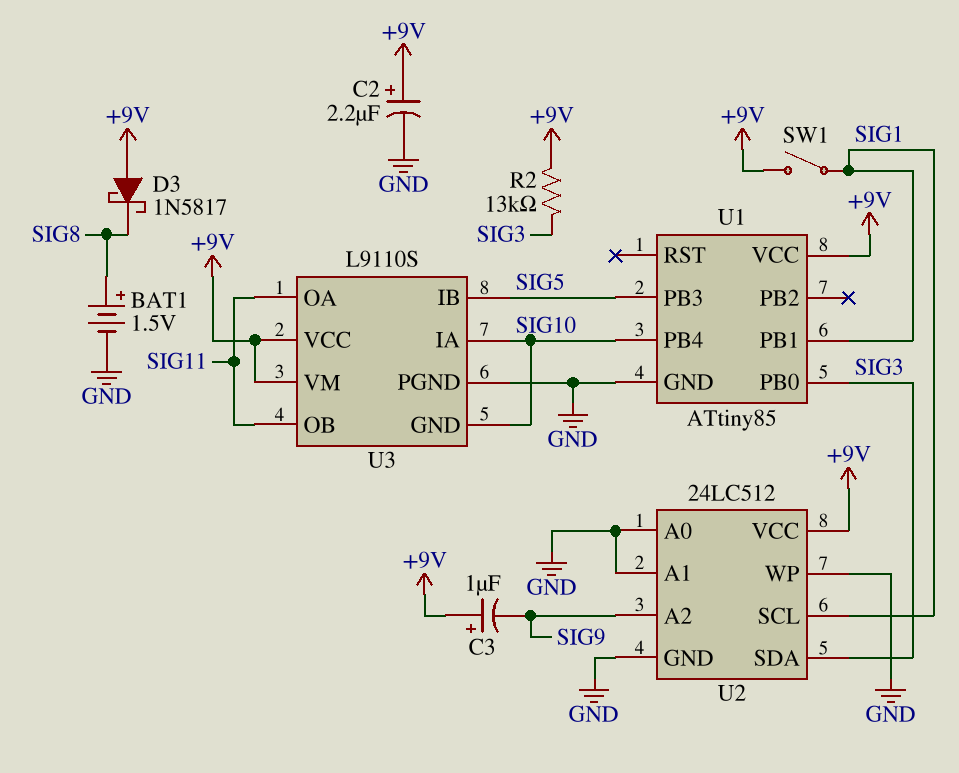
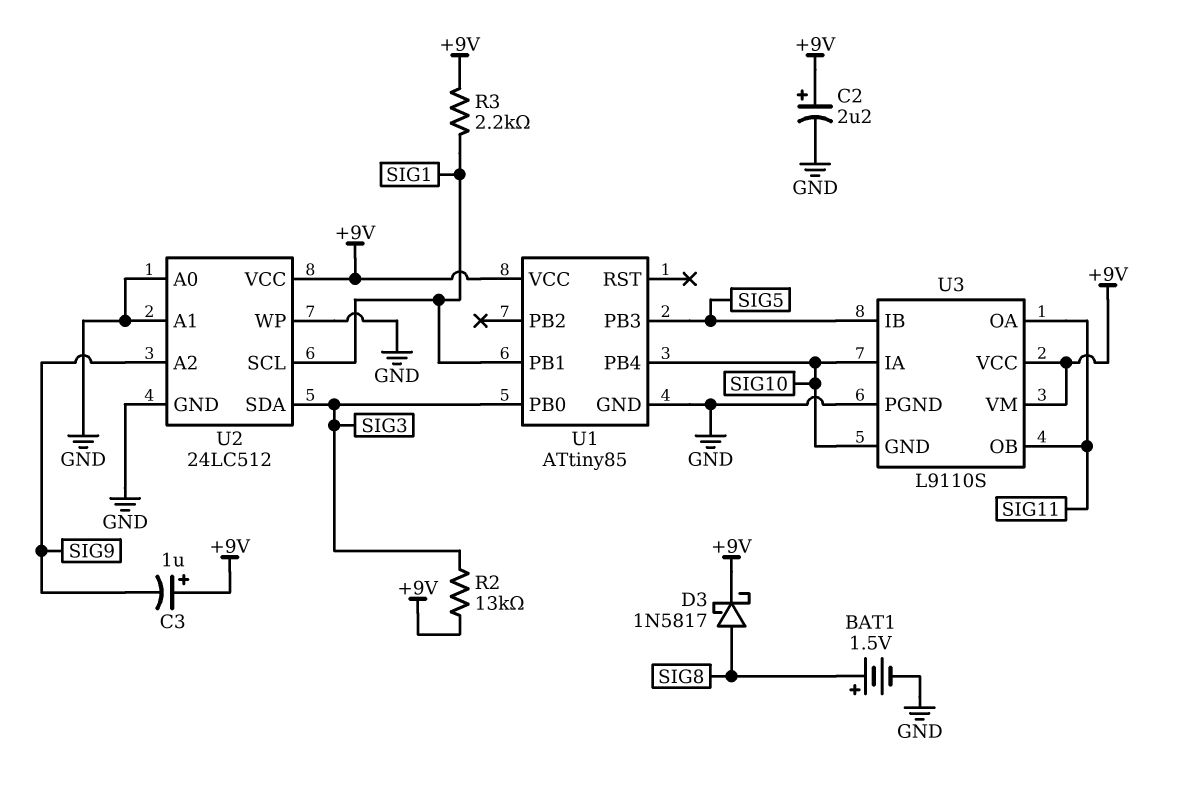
D3: schottky 1N5817 (A +9V, K SIG8) -> schottky 1N5817 (A SIG8, K +9V)
R3: none -> 2.2k (+9V, SIG1)
SW1: switch (+9V, SIG1) -> none

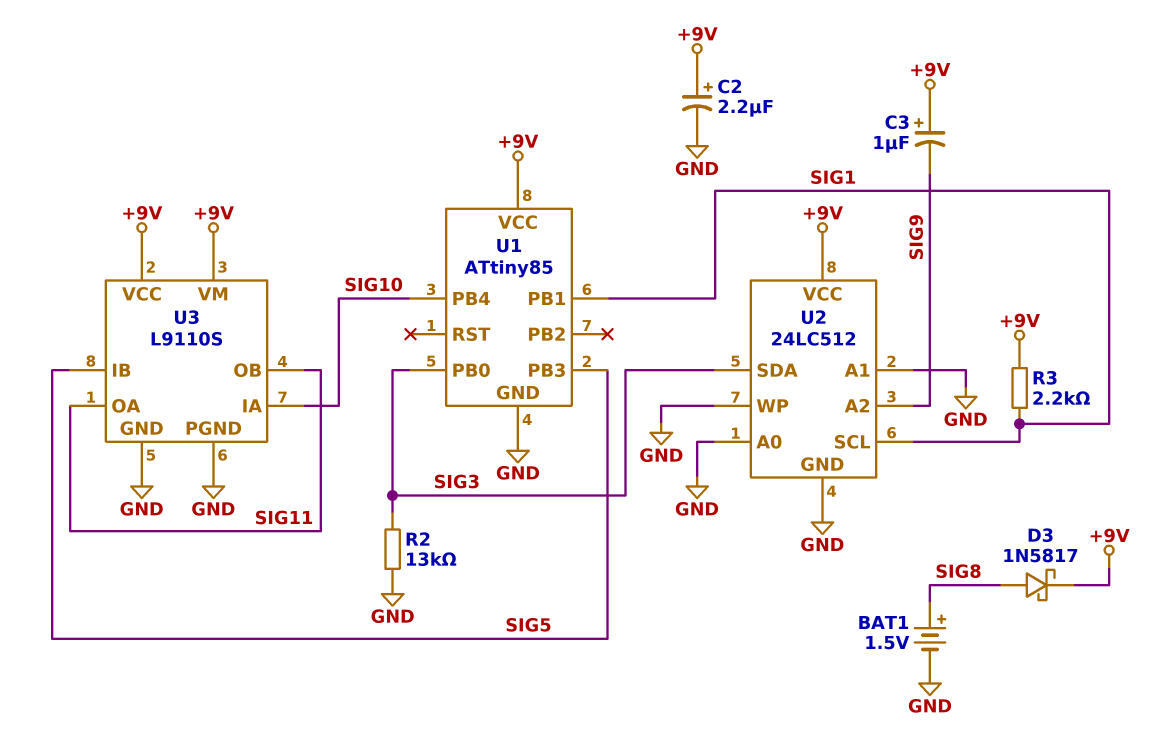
R2: 13k (+9V, SIG3) -> 13k (GND, SIG3)
U3 pin GND: SIG10 -> GND

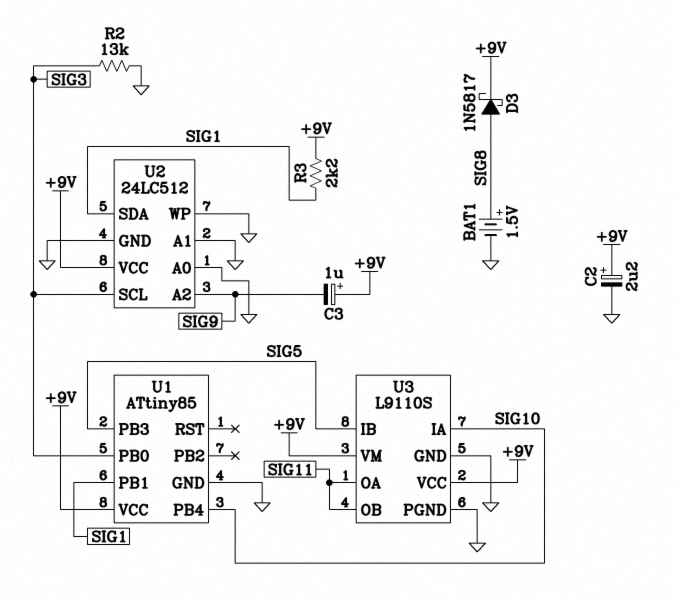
U2 pin SCL: SIG1 -> SIG3
U2 pin SDA: SIG3 -> SIG1

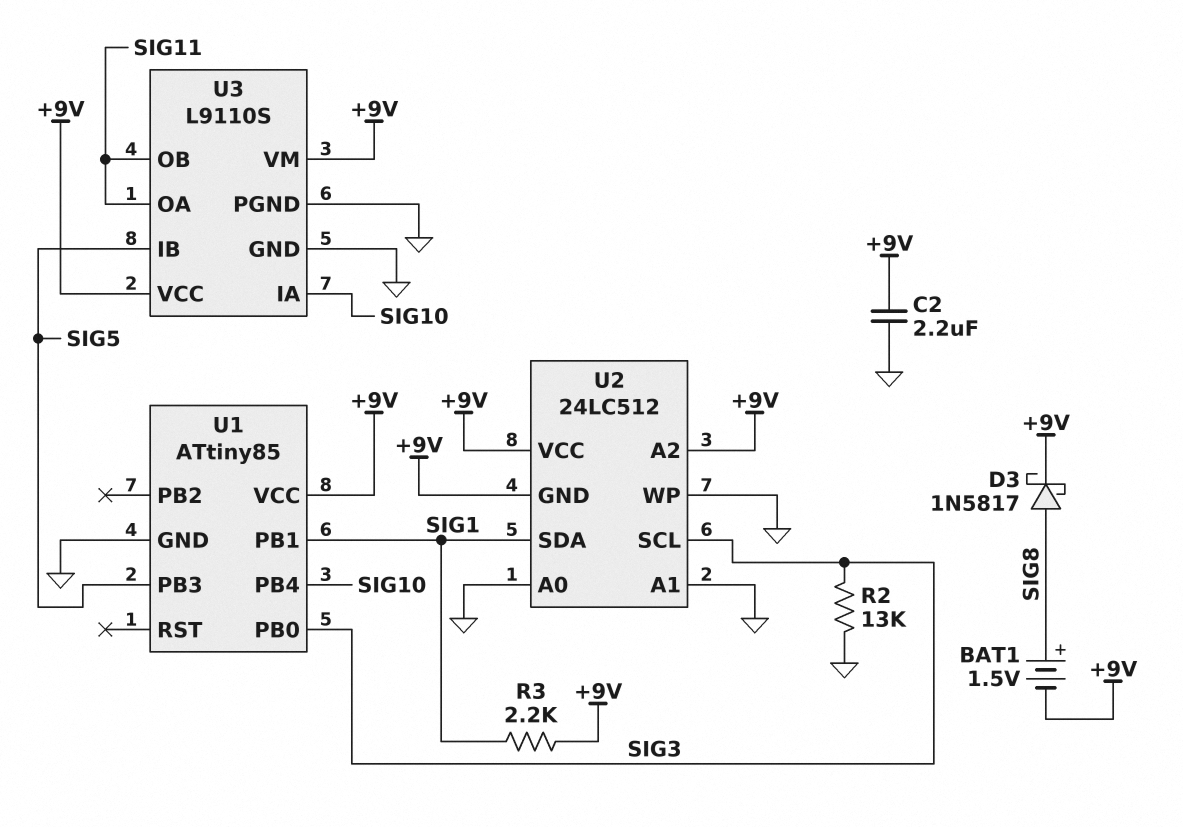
BAT1: 1.5V (plus SIG8, minus GND) -> 1.5V (plus SIG8, minus +9V)
C2: 2.2uF (plus +9V, minus GND) -> 2.2uF (+9V, GND)
C3: 1uF (plus +9V, minus SIG9) -> none
U2 pin A2: SIG9 -> +9V
U2 pin GND: GND -> +9V

